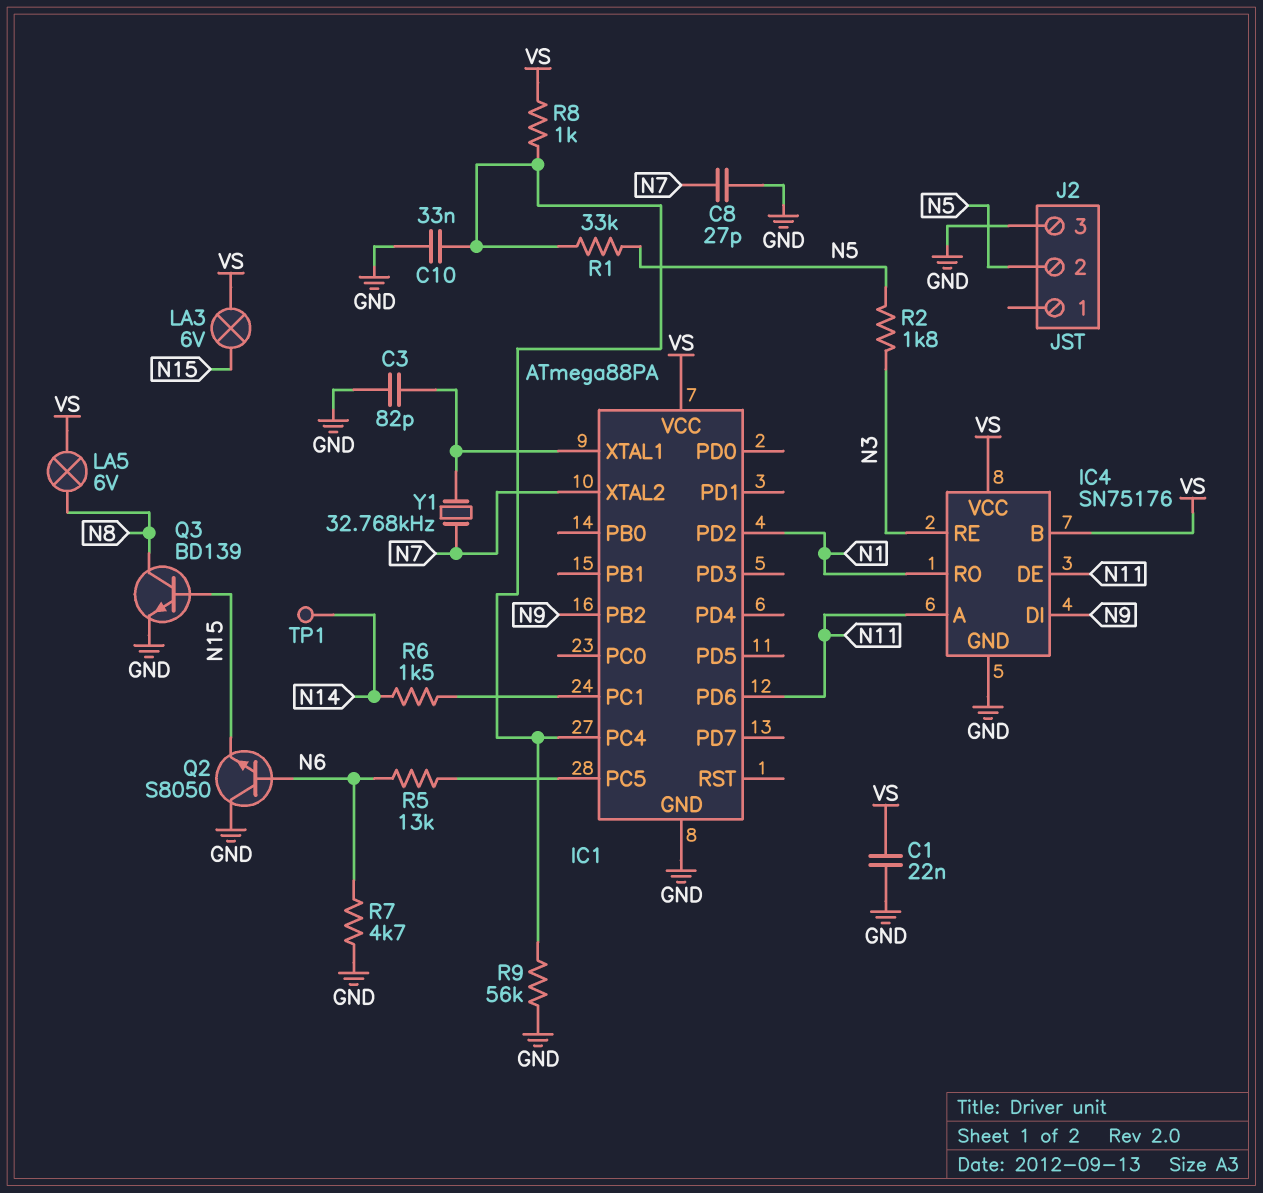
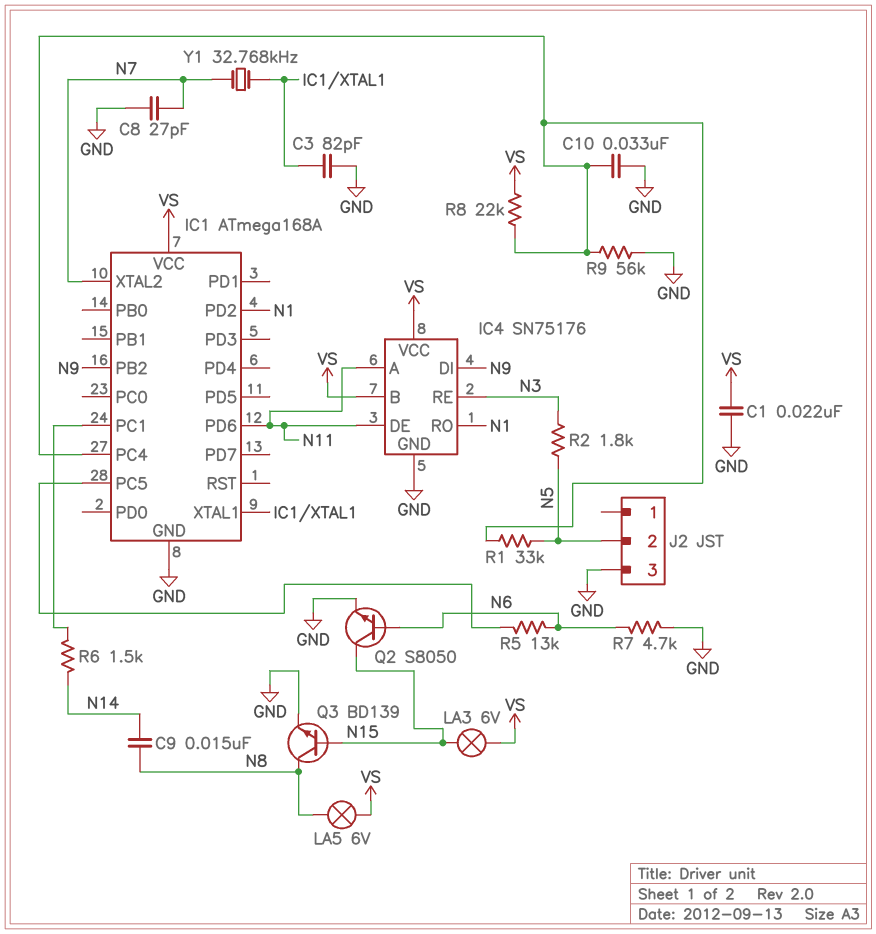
C9: none -> 15nF (N8, N14)
IC1: ATmega88PA -> ATmega168A
Q2: NPN S8050 (B N6, C GND, E N15) -> NPN S8050 (B N6, C N15, E GND)
R8: 1k (IC1/PC4, VS) -> 22k (IC1/PC4, VS)
TP1: test point (N14) -> none

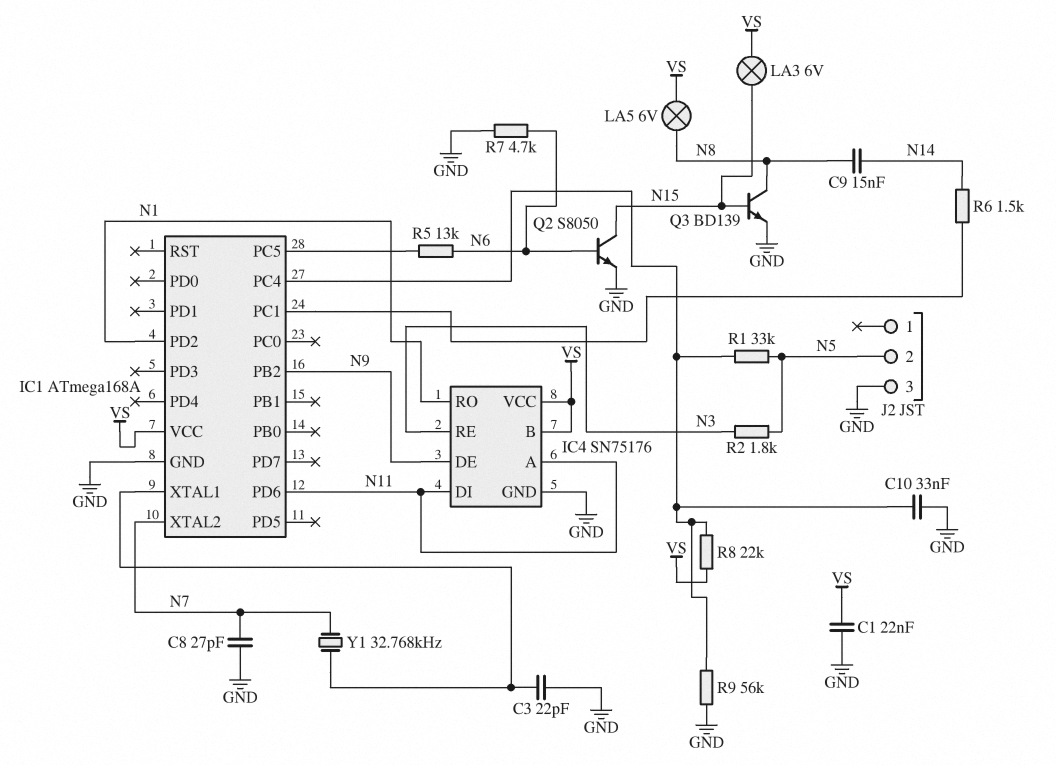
C3: 82pF (GND, IC1/XTAL1) -> 22pF (GND, IC1/XTAL1)
IC4 pin DE: N11 -> N9
IC4 pin DI: N9 -> N11

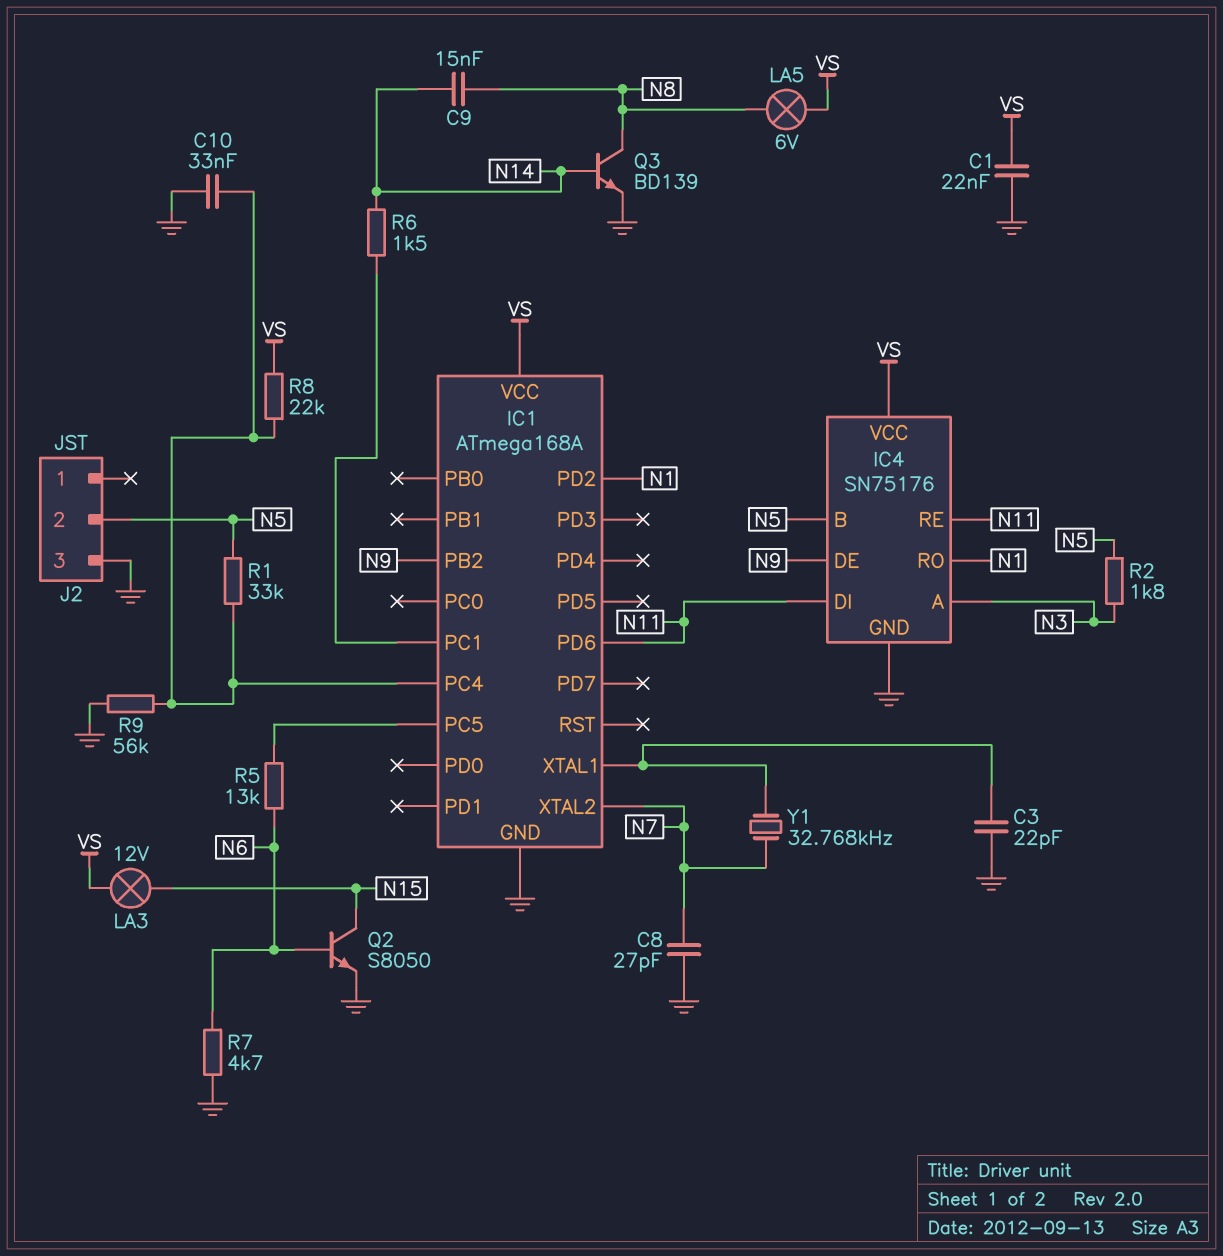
IC4 pin A: N11 -> N3
IC4 pin B: VS -> N5
IC4 pin RE: N3 -> N11
LA3: lamp 6V (N15, VS) -> lamp 12V (N15, VS)
Q3: NPN BD139 (B N15, C N8, E GND) -> NPN BD139 (B N14, C N8, E GND)

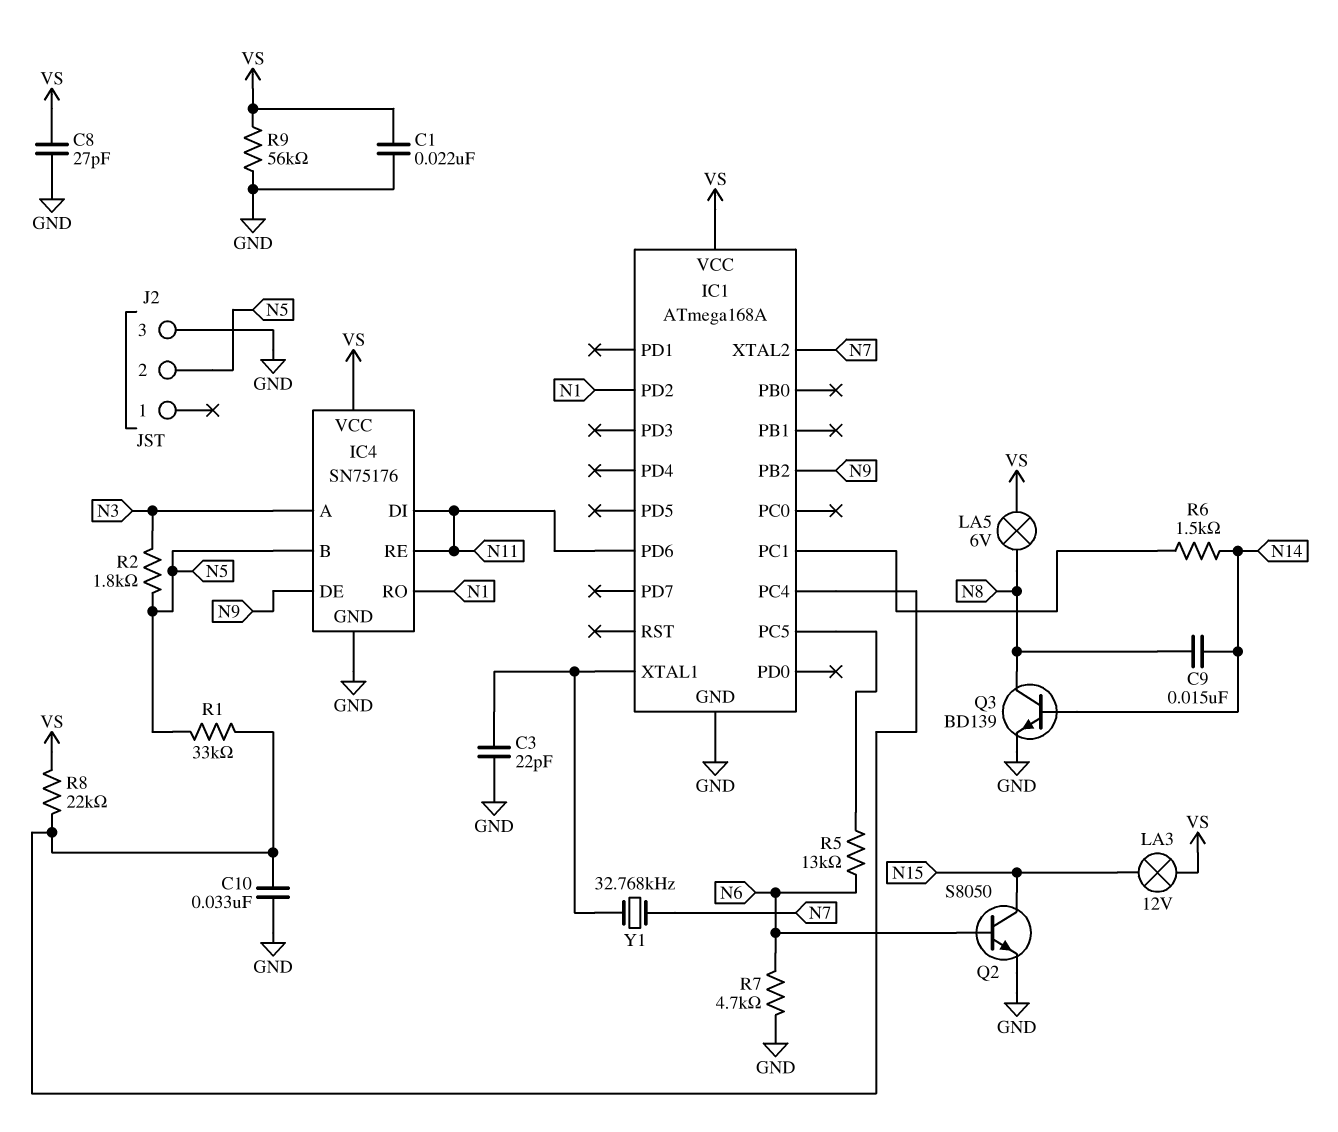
C8: 27pF (GND, N7) -> 27pF (GND, VS)
R9: 56k (GND, IC1/PC4) -> 56k (GND, VS)

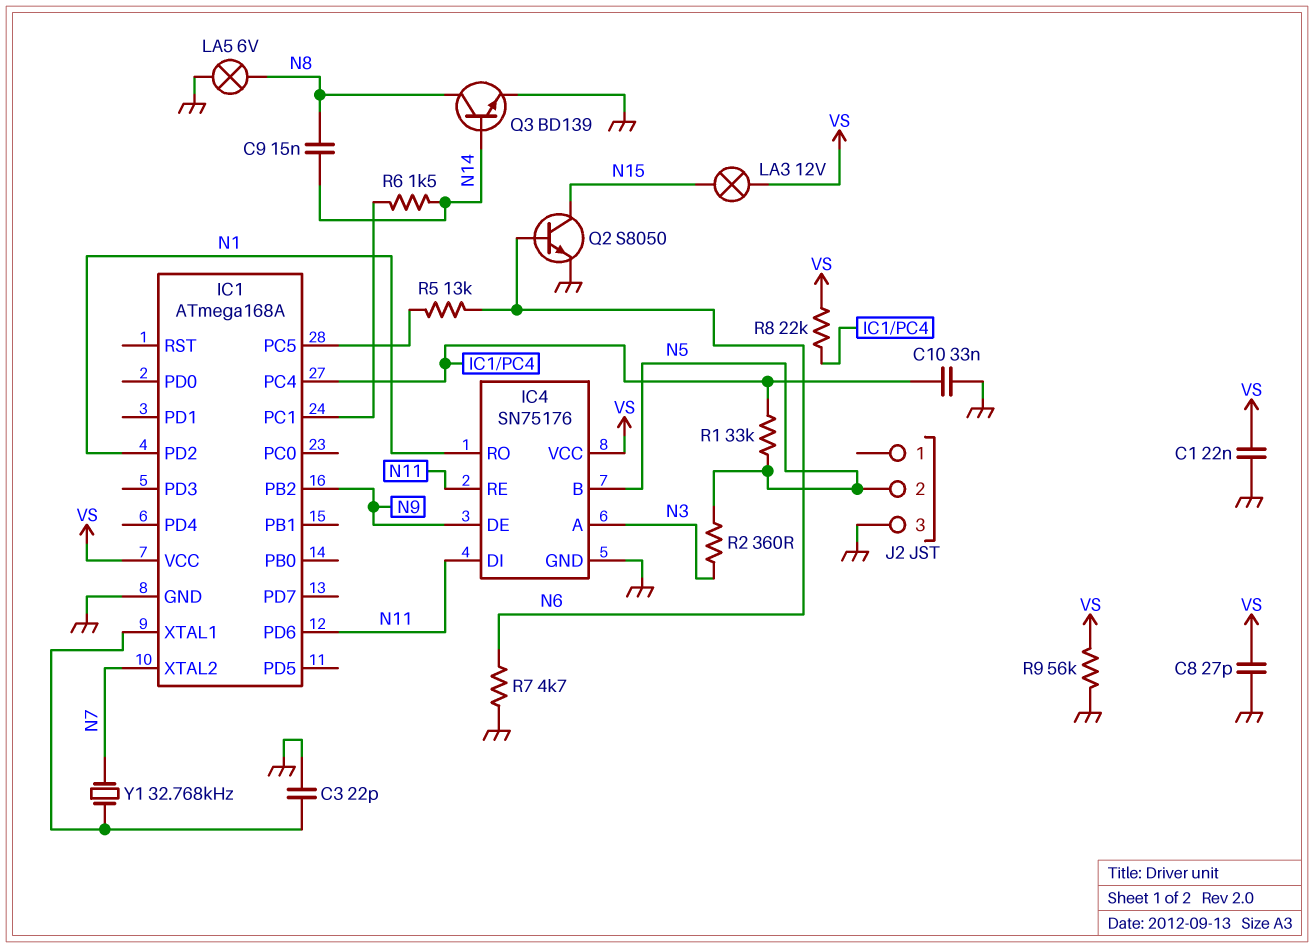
LA5: lamp 6V (N8, VS) -> lamp 6V (GND, N8)
R2: 1.8k (N3, N5) -> 360 (N3, N5)

